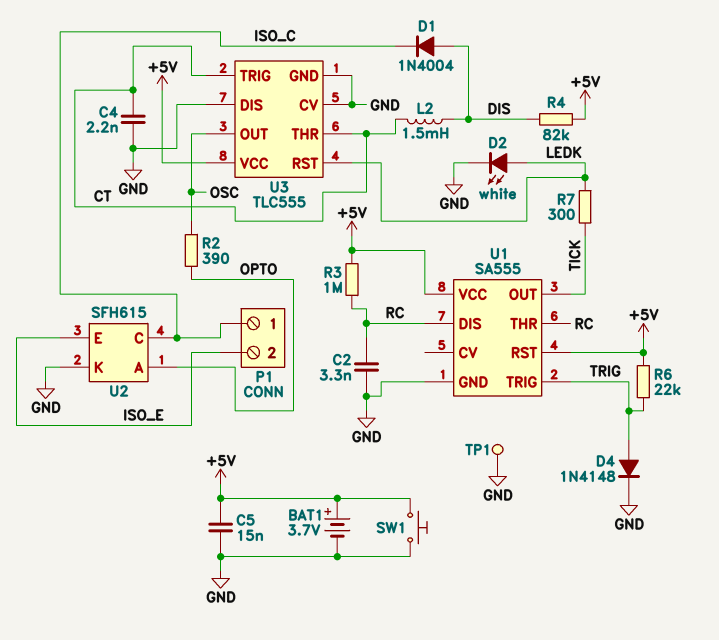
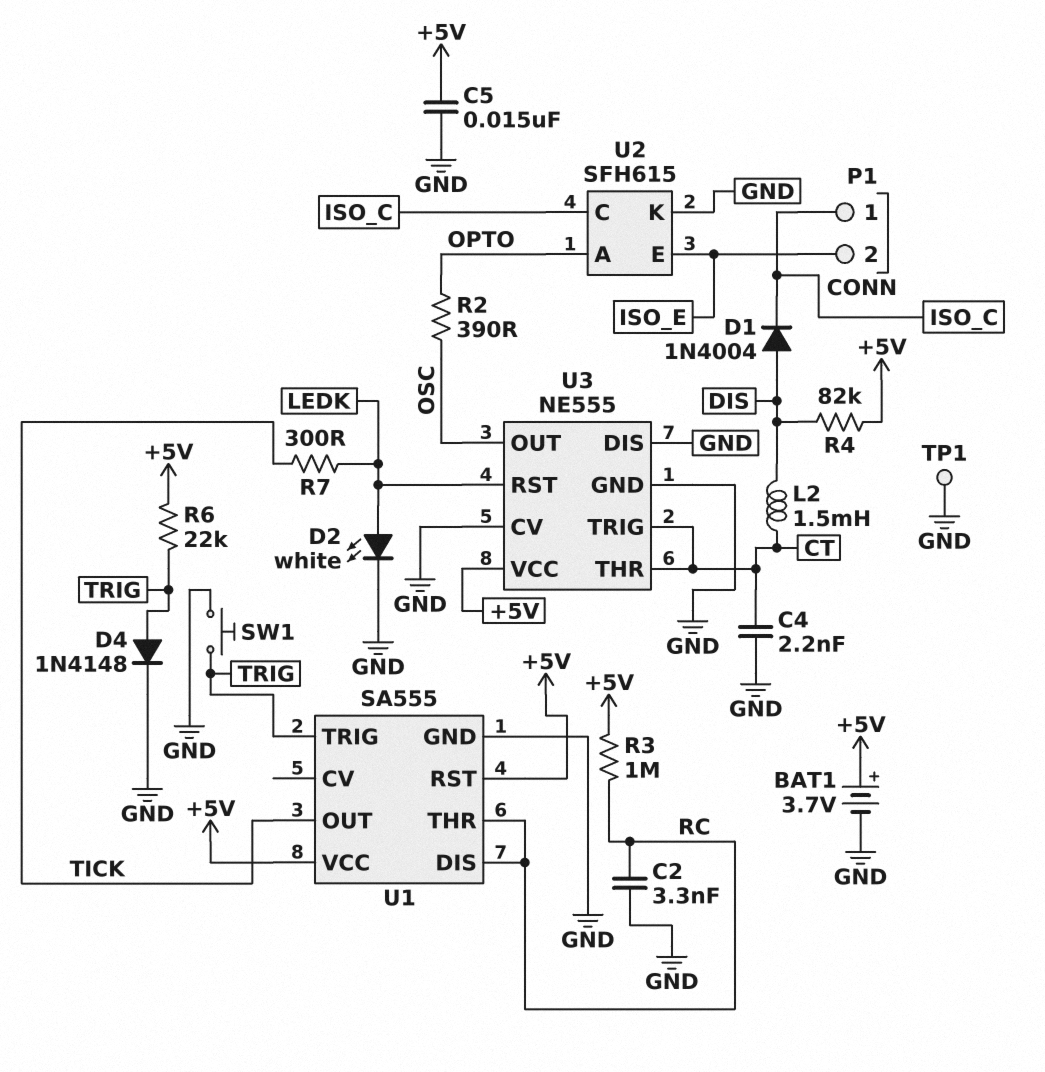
SW1: button (+5V, GND) -> button (GND, TRIG)
U3: TLC555 -> NE555

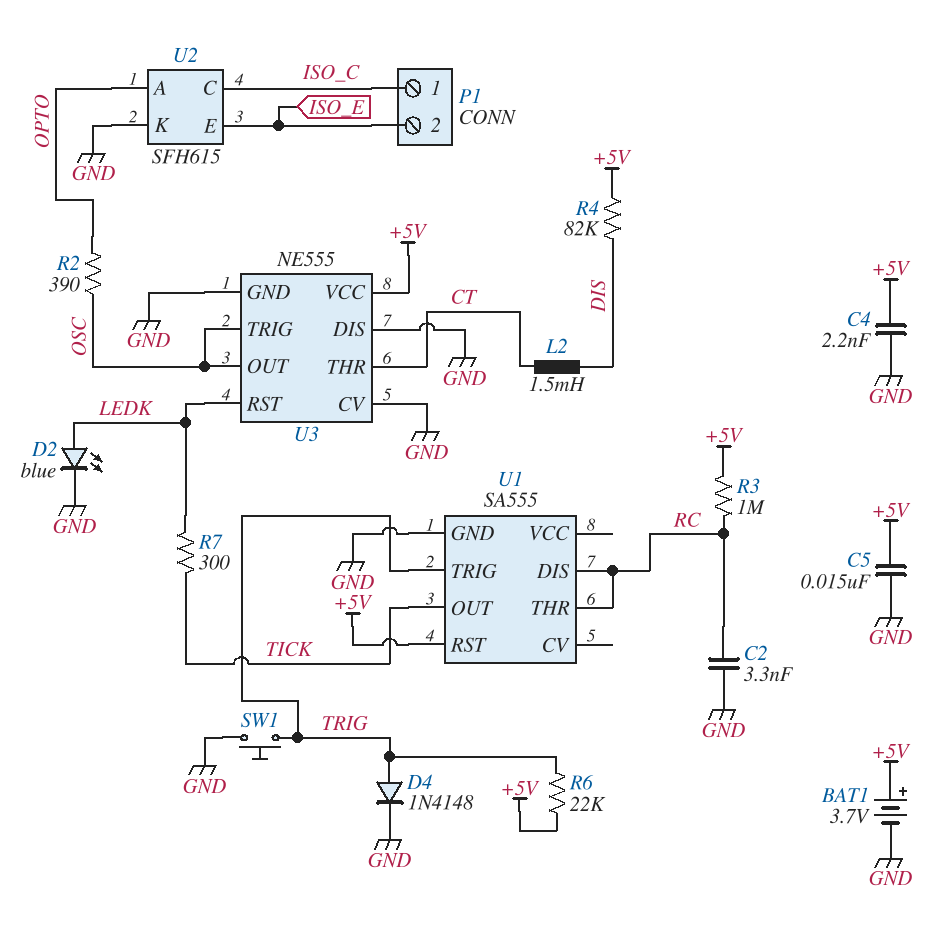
C4: 2.2nF (CT, GND) -> 2.2nF (+5V, GND)
D1: diode 1N4004 (A DIS, K ISO_C) -> none
D2: LED white (A LEDK, K GND) -> LED blue (A LEDK, K GND)
TP1: test point (GND) -> none
U1 pin VCC: +5V -> none
U3 pin TRIG: CT -> OSC

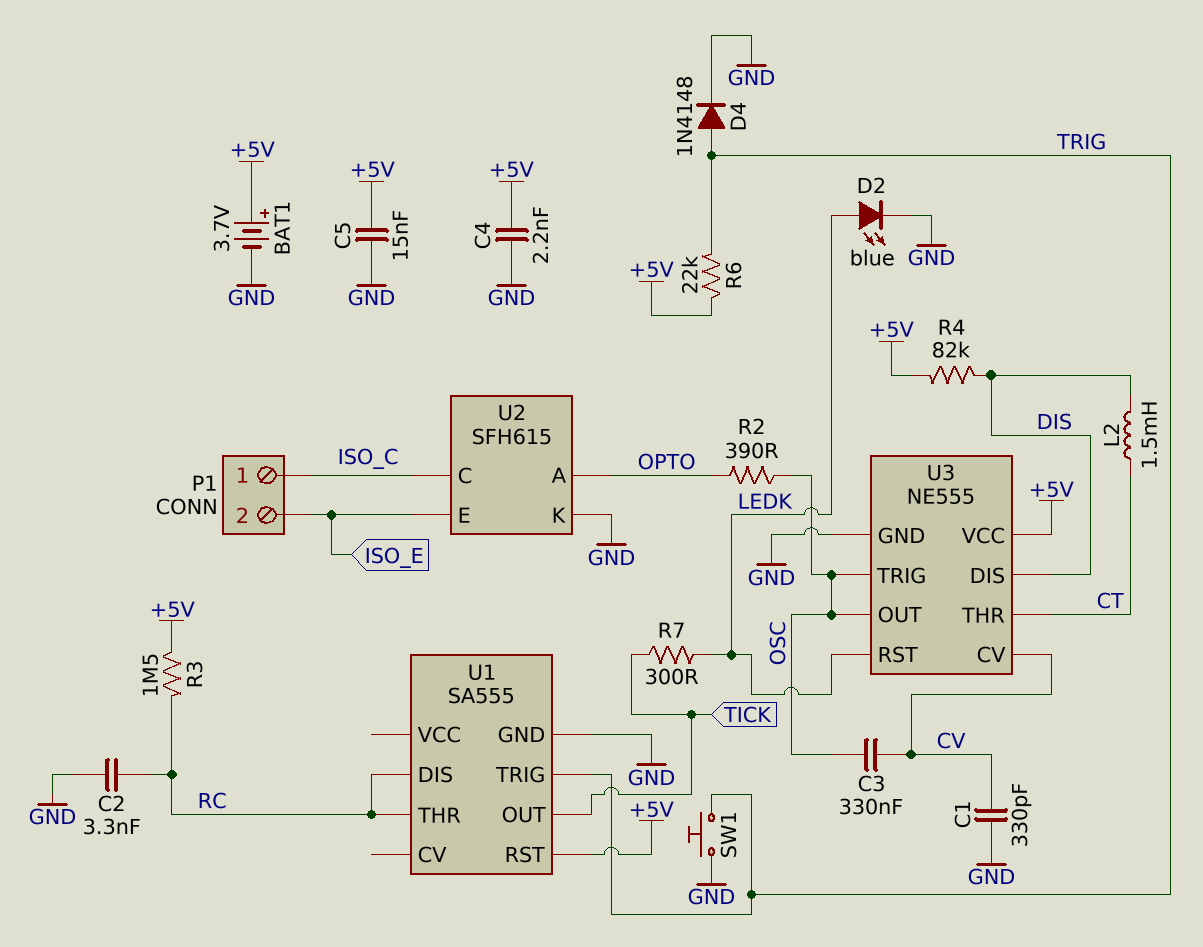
C1: none -> 330pF (CV, GND)
C3: none -> 330nF (CV, OSC)
R3: 1M (+5V, RC) -> 1.5M (+5V, RC)
U3 pin CV: GND -> CV
U3 pin DIS: GND -> DIS

